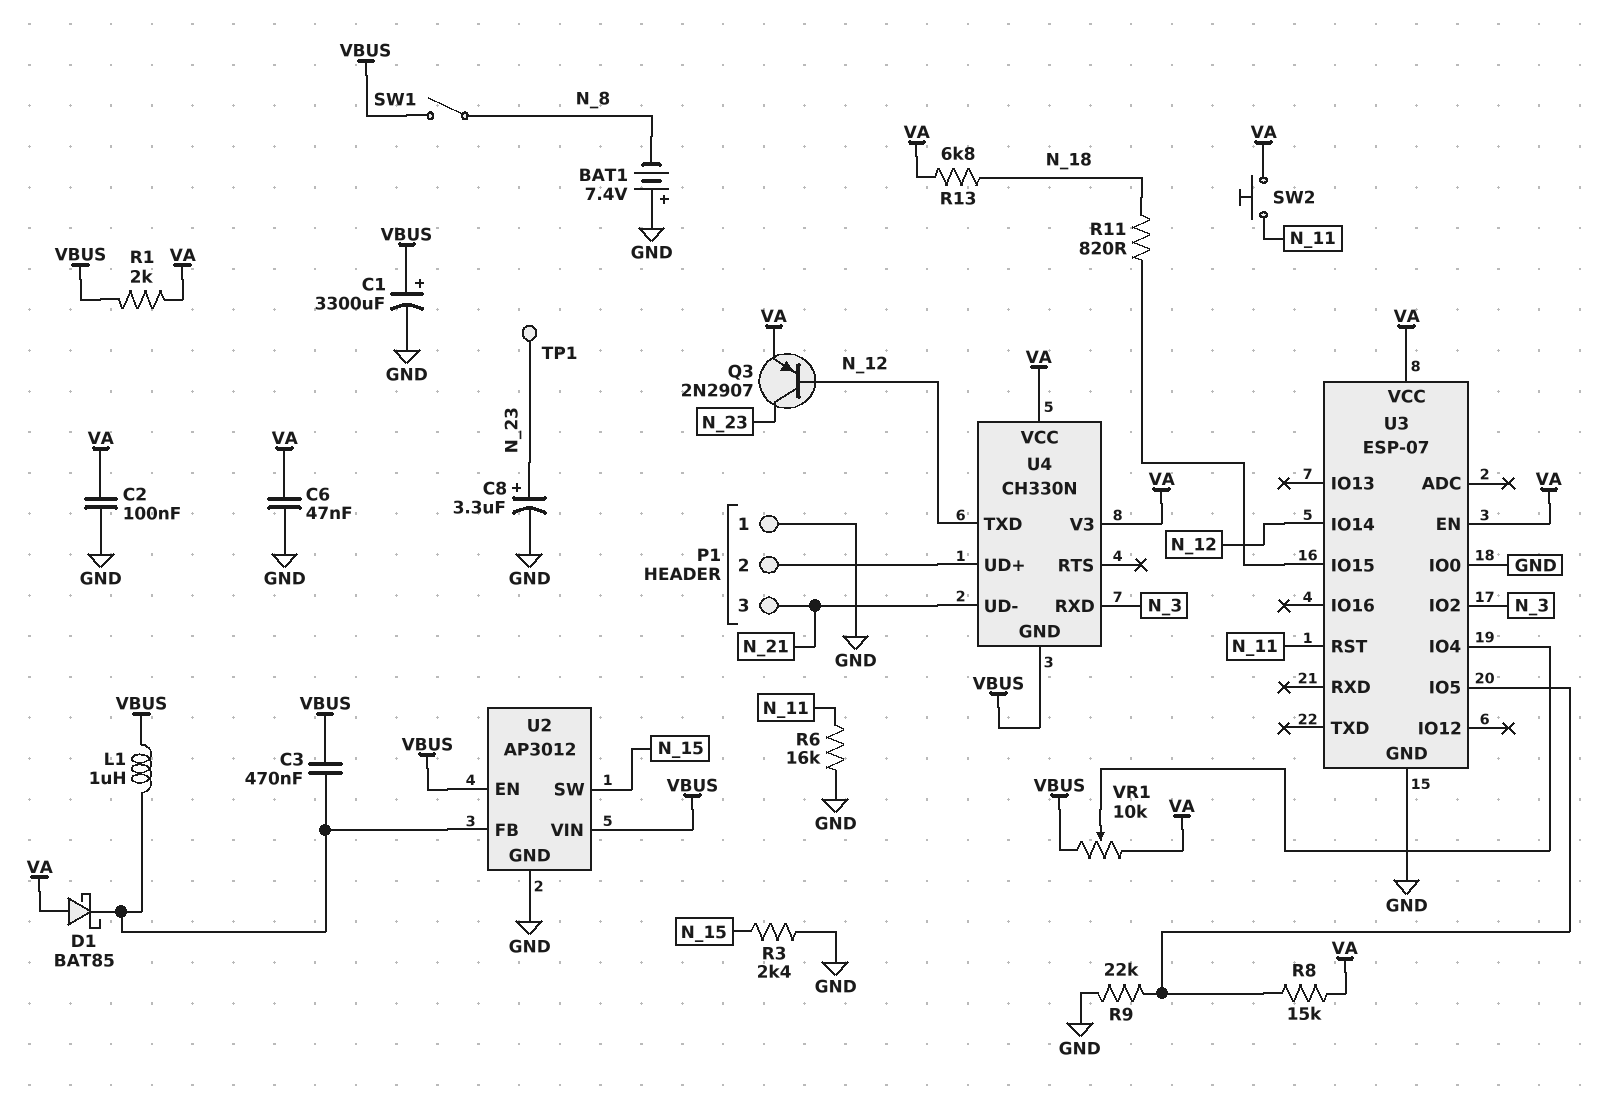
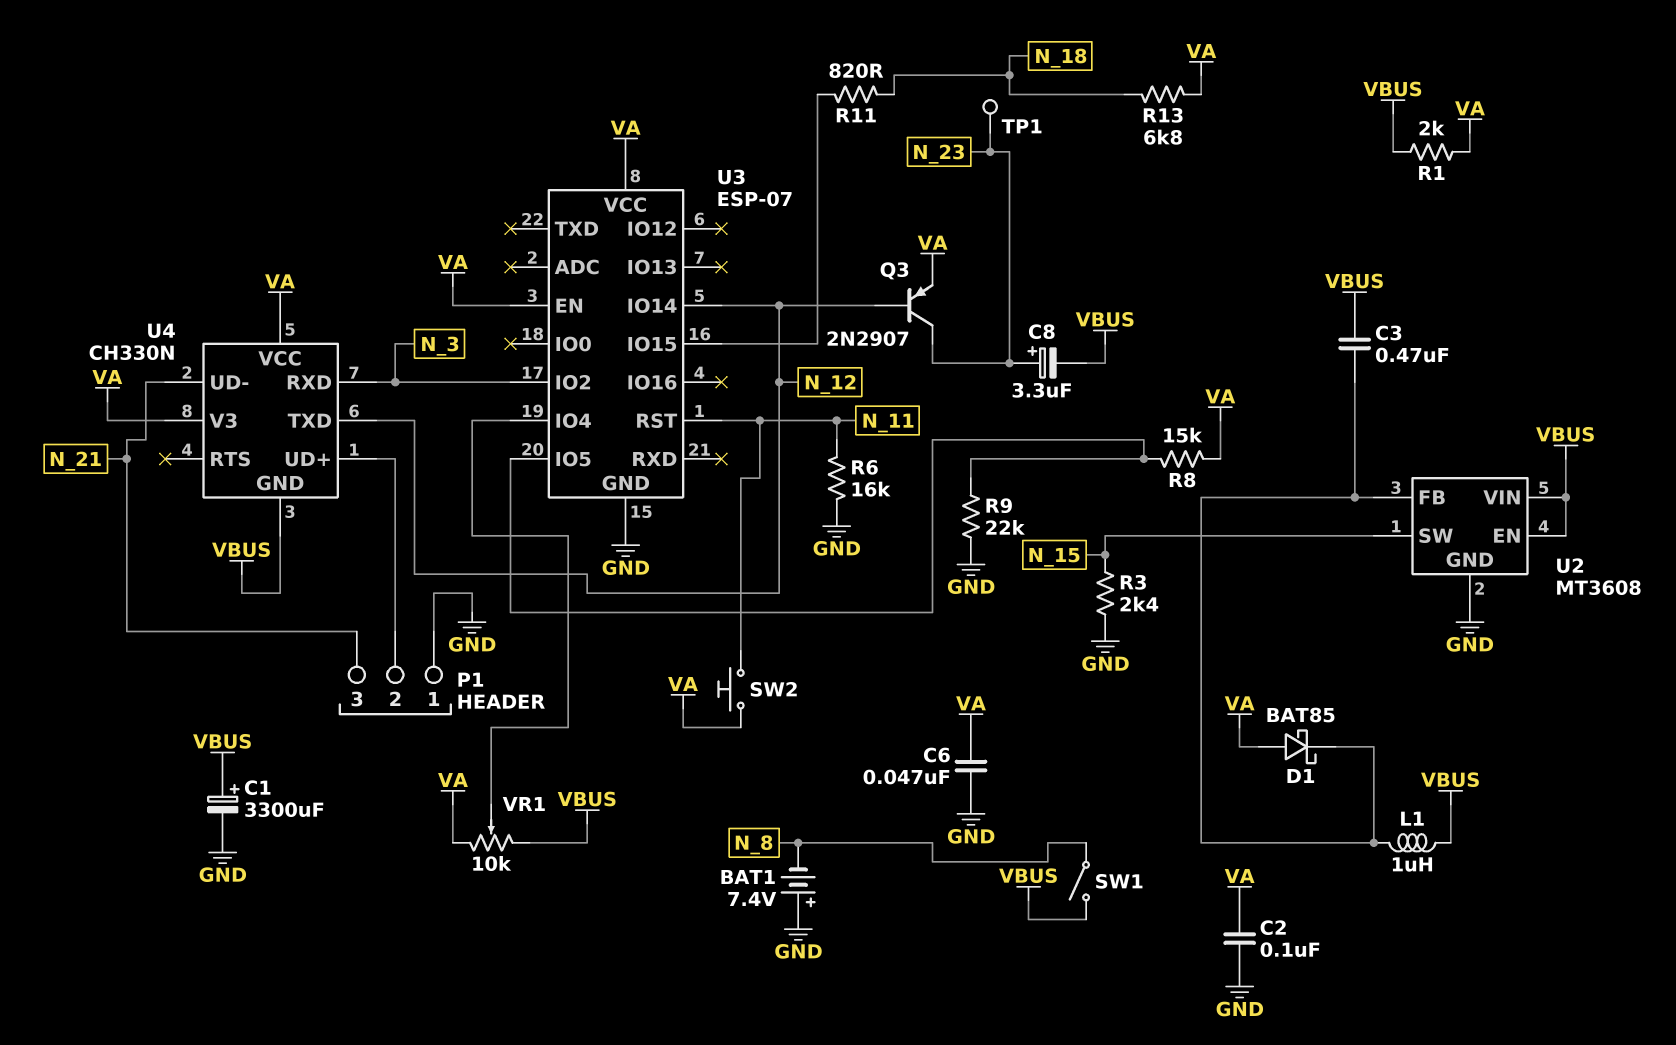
C8: 3.3uF (plus N_23, minus GND) -> 3.3uF (plus N_23, minus VBUS)
U2: AP3012 -> MT3608
U3 pin IO0: GND -> none

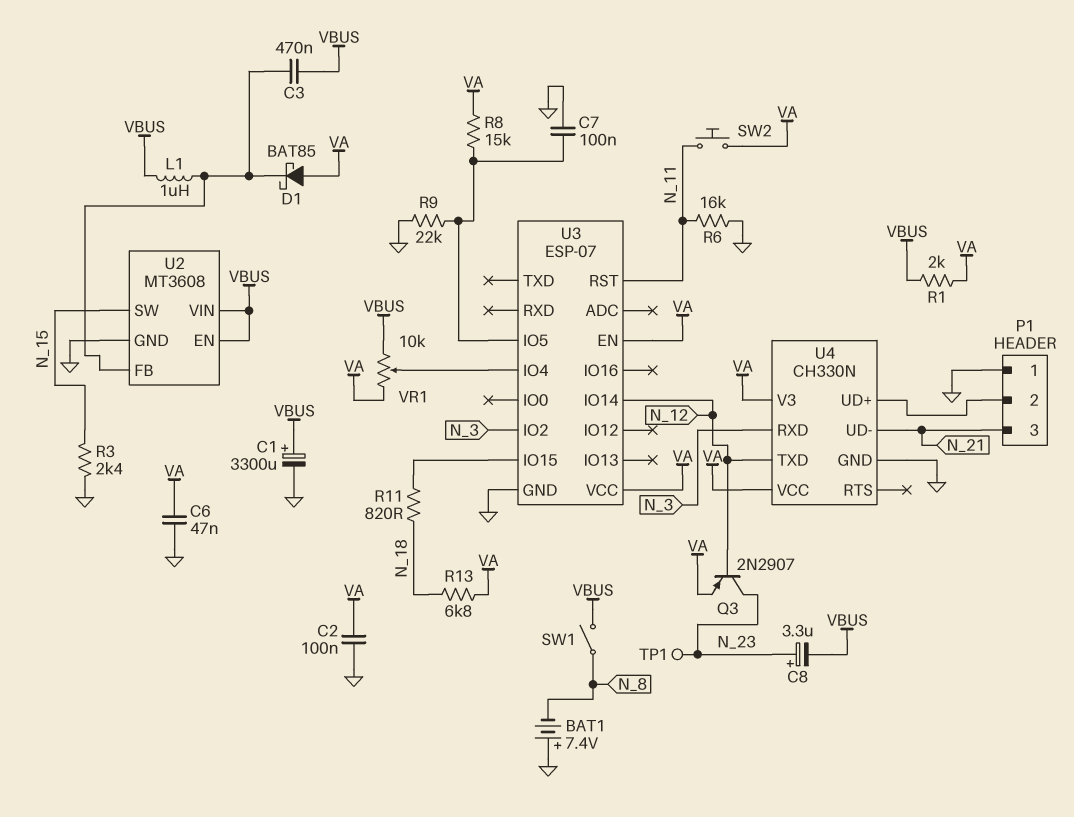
C7: none -> 100nF (GND, U3/IO5)
U4 pin GND: VBUS -> GND

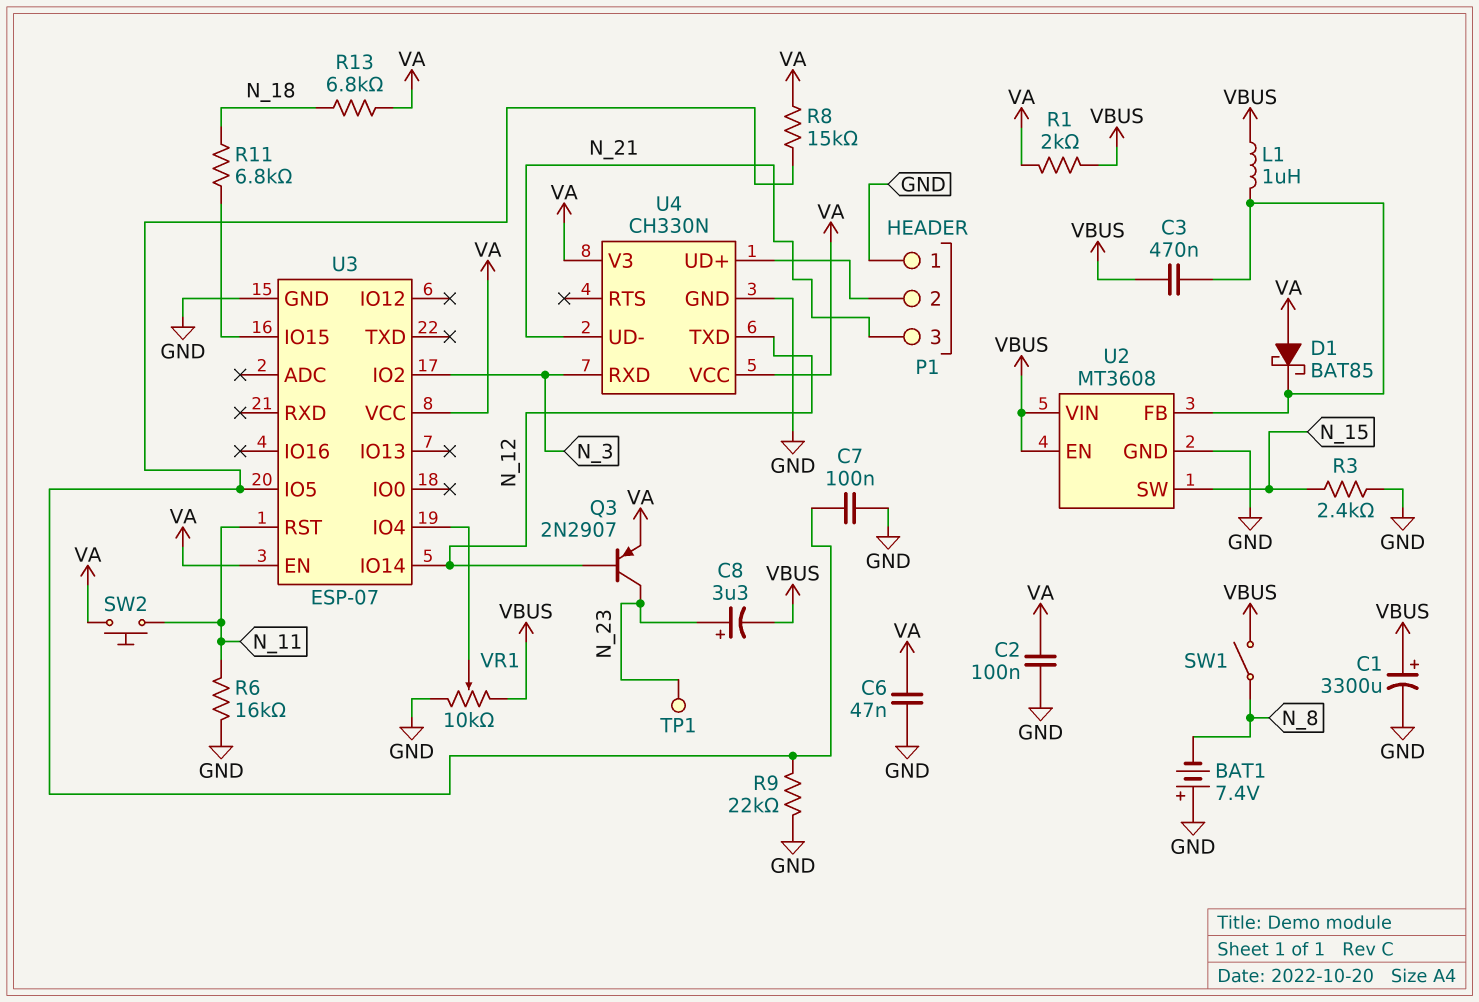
R11: 820 (N_18, U3/IO15) -> 6.8k (N_18, U3/IO15)
VR1: 10k (VA, VBUS, wiper U3/IO4) -> 10k (GND, VBUS, wiper U3/IO4)

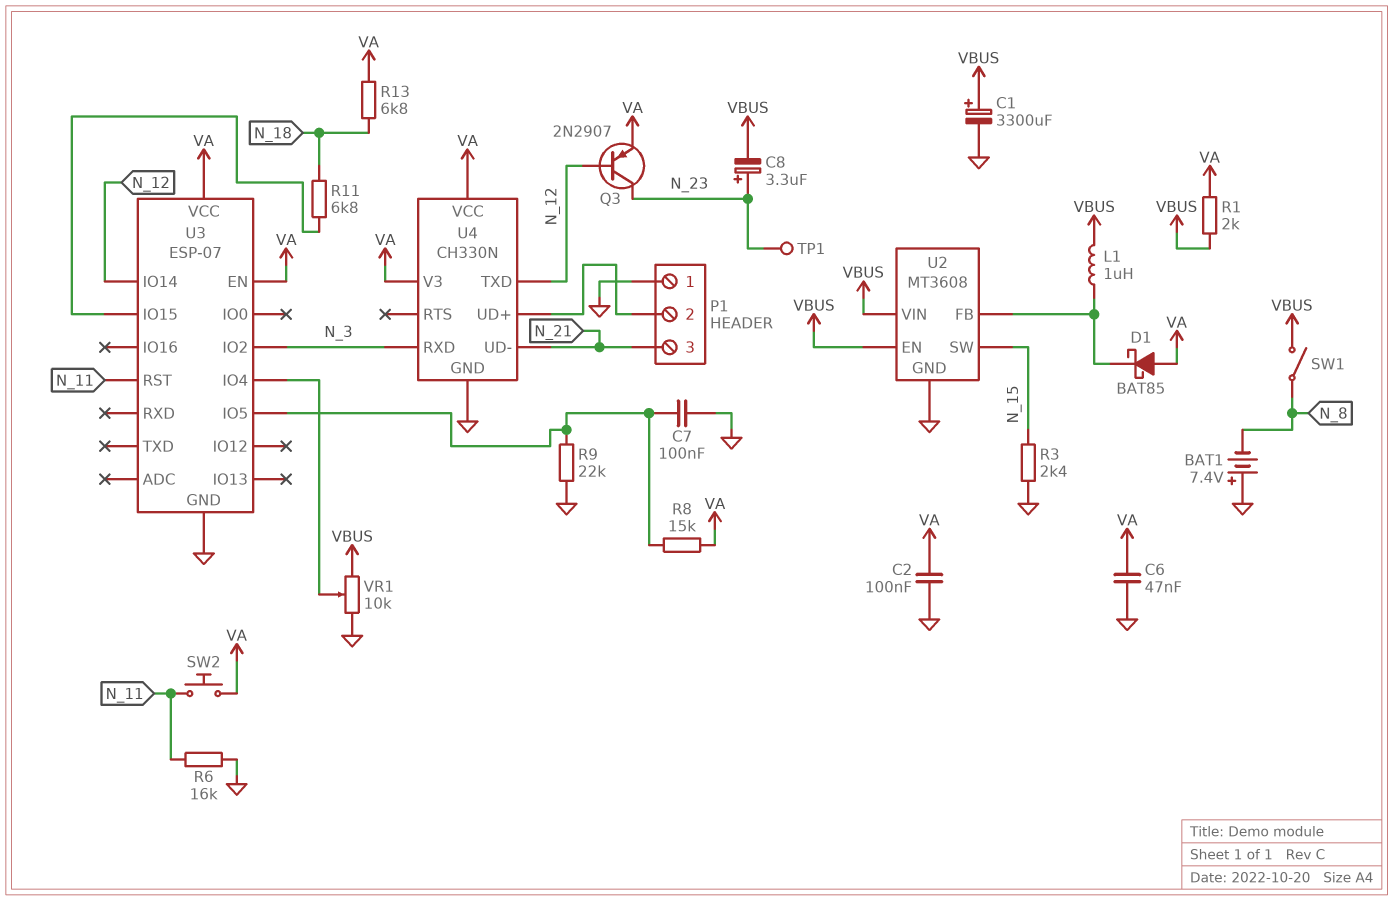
C3: 470nF (U2/FB, VBUS) -> none

